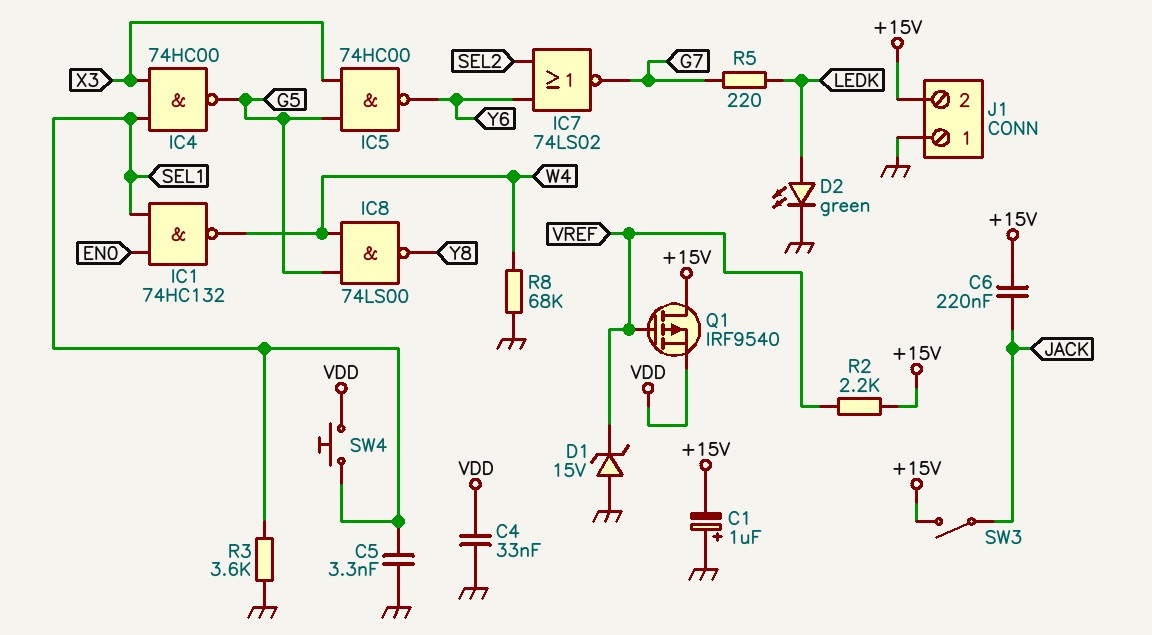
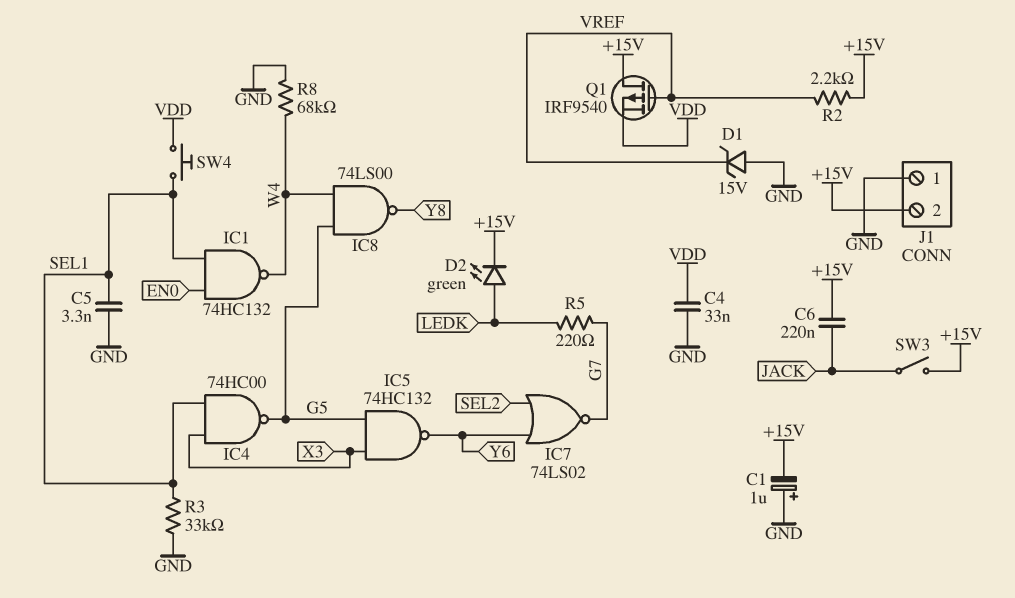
D2: LED green (A LEDK, K GND) -> LED green (A LEDK, K +15V)
IC5: NAND 74HC00 (in G5, in X3, out Y6) -> NAND 74HC132 (in G5, in X3, out Y6)
R3: 3.6k (GND, SEL1) -> 33k (GND, SEL1)

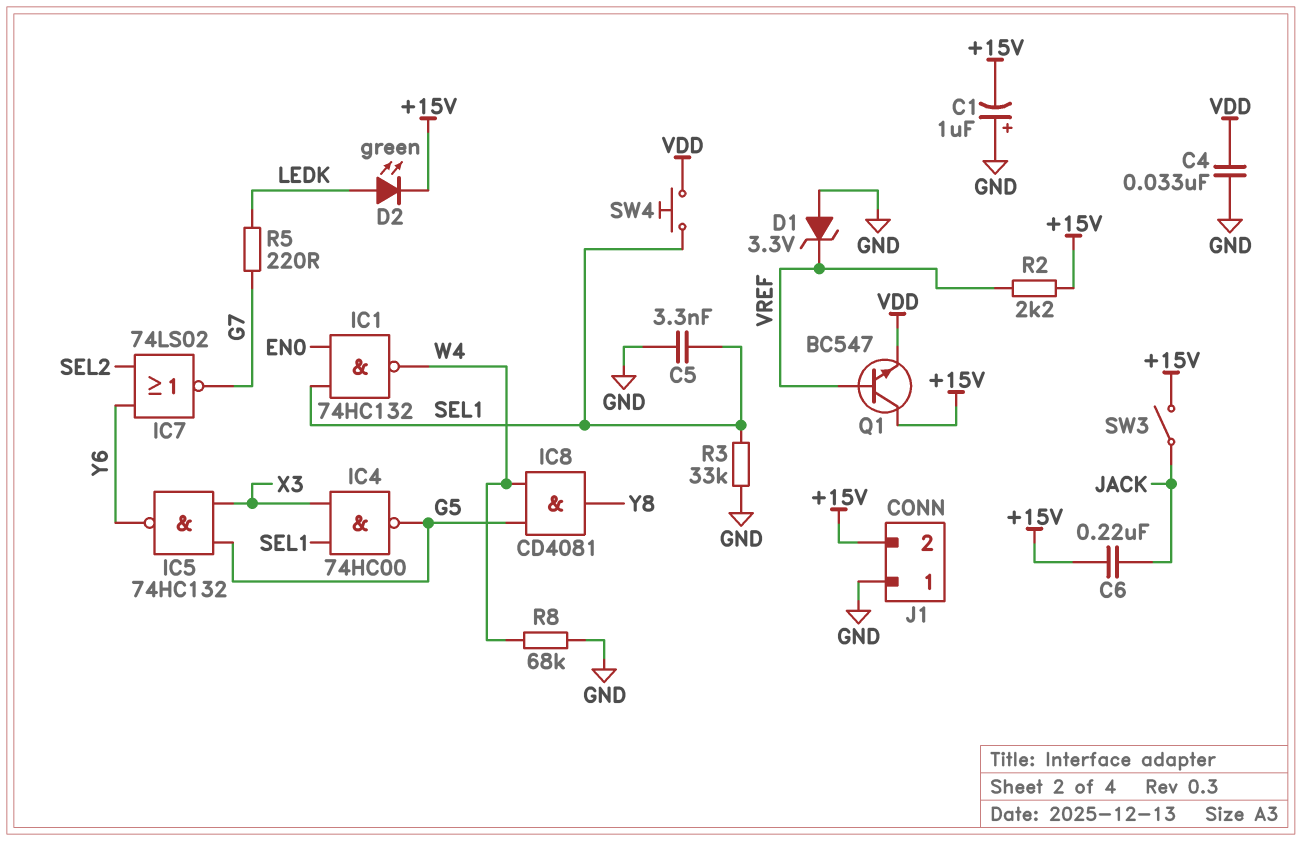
D1: zener 15V (A GND, K VREF) -> zener 3.3V (A GND, K VREF)
IC8: NAND 74LS00 (in G5, in W4, out Y8) -> AND CD4081 (in G5, in W4, out Y8)
Q1: PMOS IRF9540 (G VREF, D +15V, S VDD) -> NPN BC547 (B VREF, C +15V, E VDD)

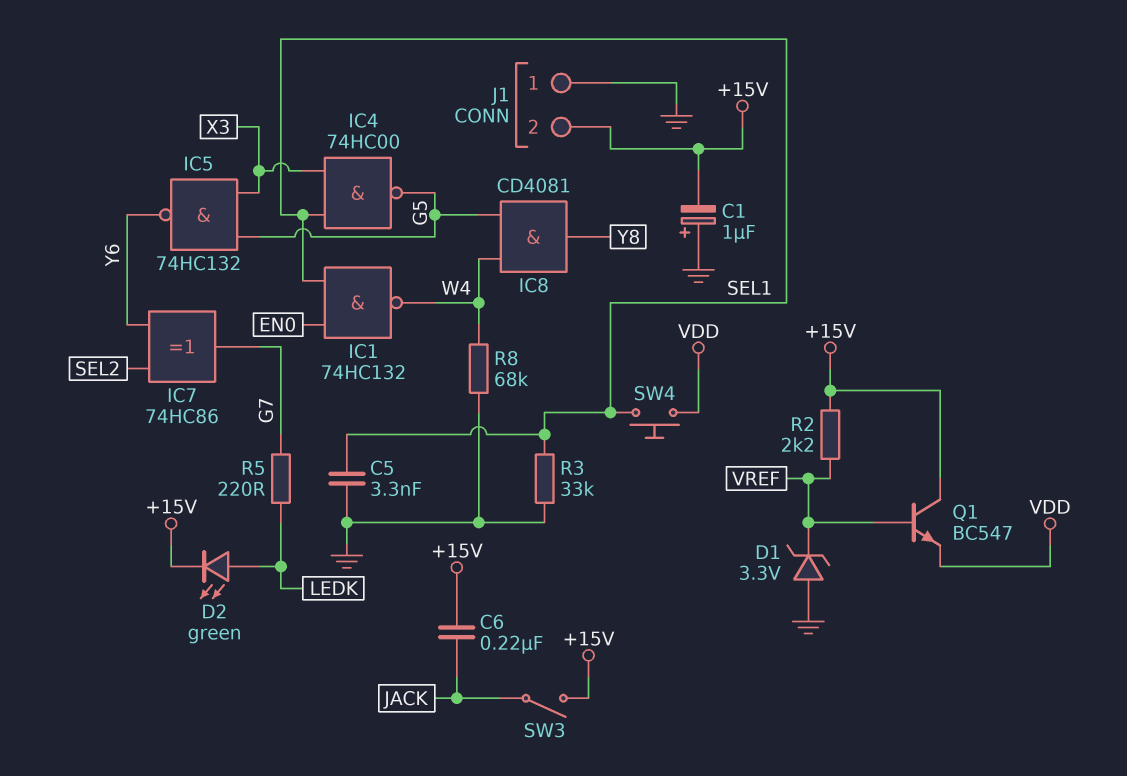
C4: 33nF (GND, VDD) -> none
IC7: NOR 74LS02 (in SEL2, in Y6, out G7) -> XOR 74HC86 (in SEL2, in Y6, out G7)

